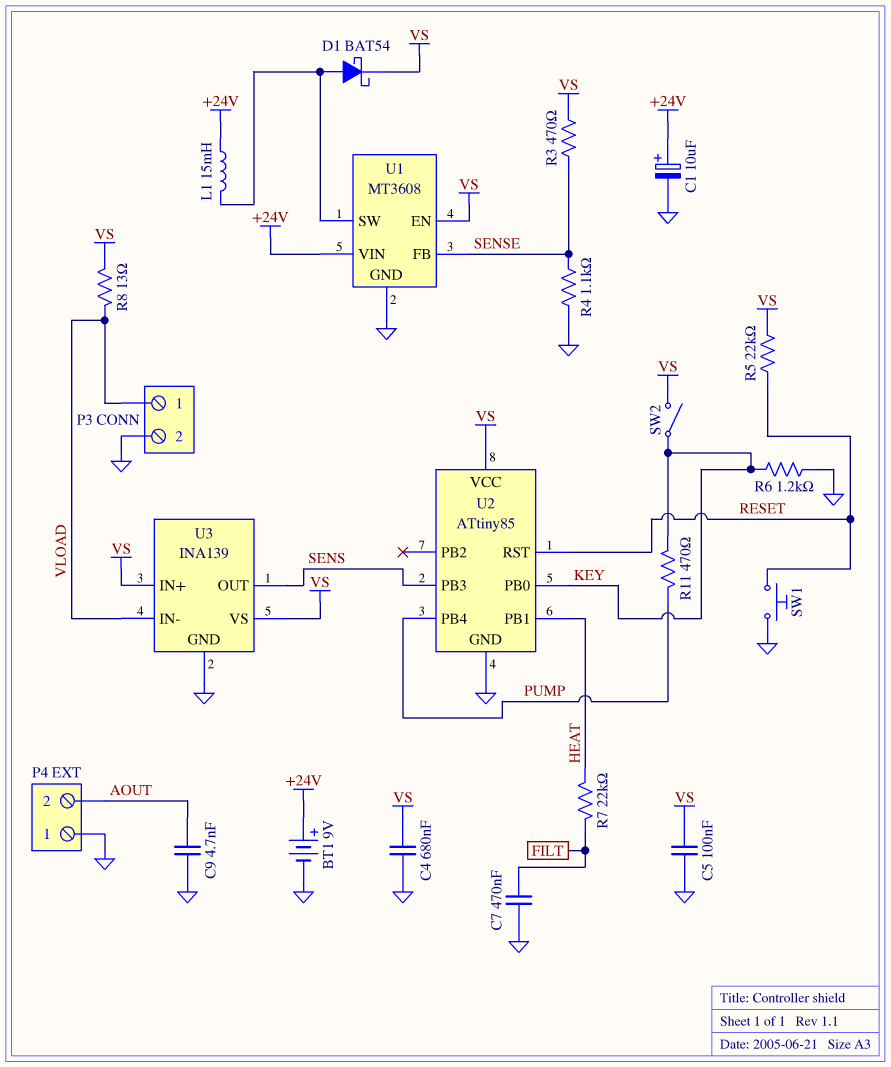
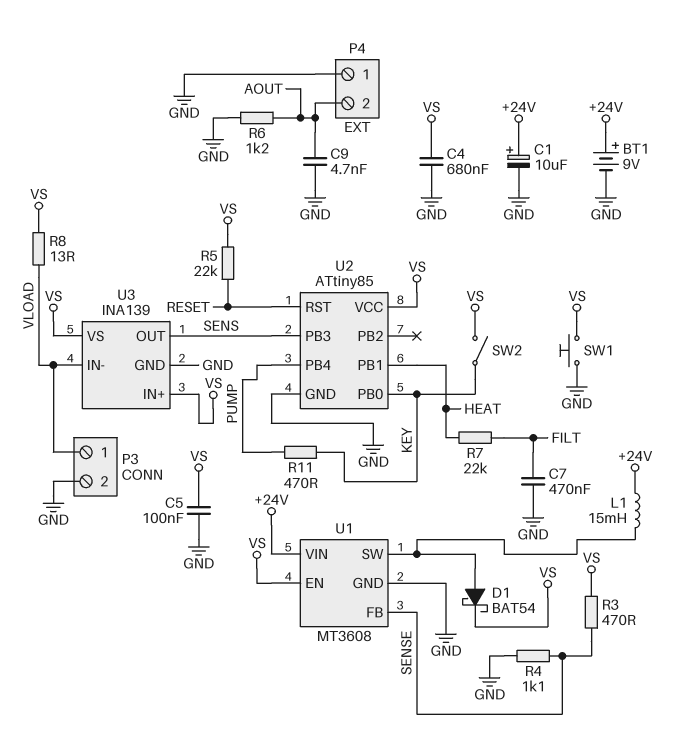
R6: 1.2k (GND, KEY) -> 1.2k (AOUT, GND)
SW1: button (GND, RESET) -> button (GND, VS)

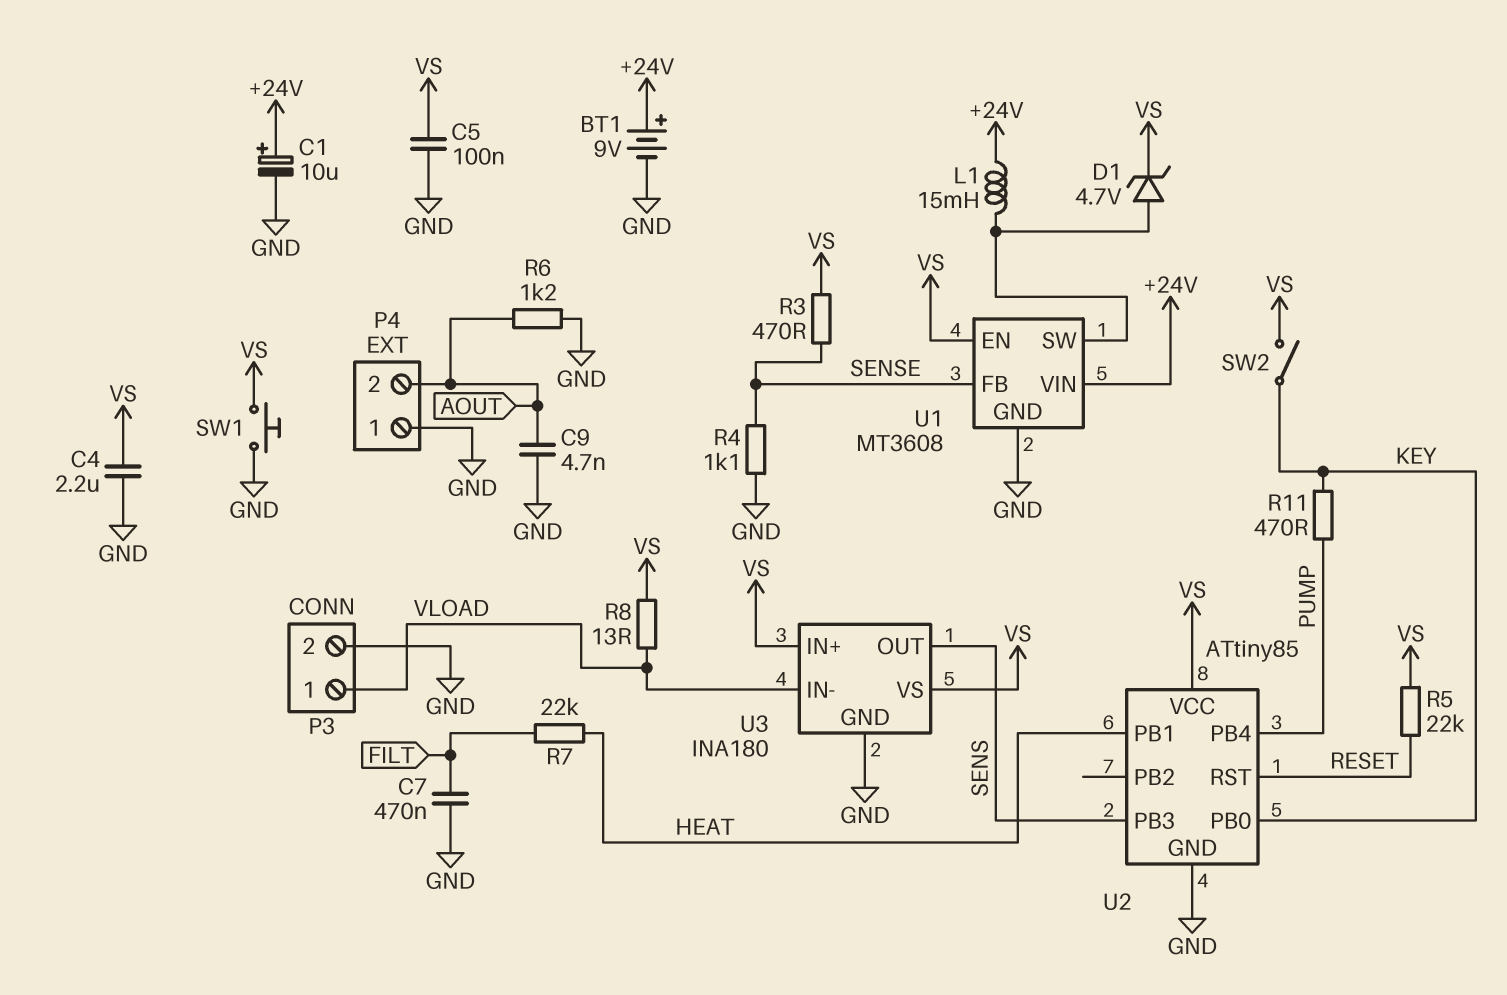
C4: 680nF (GND, VS) -> 2.2uF (GND, VS)
D1: schottky BAT54 (A U1/SW, K VS) -> zener 4.7V (A U1/SW, K VS)
U3: INA139 -> INA180

